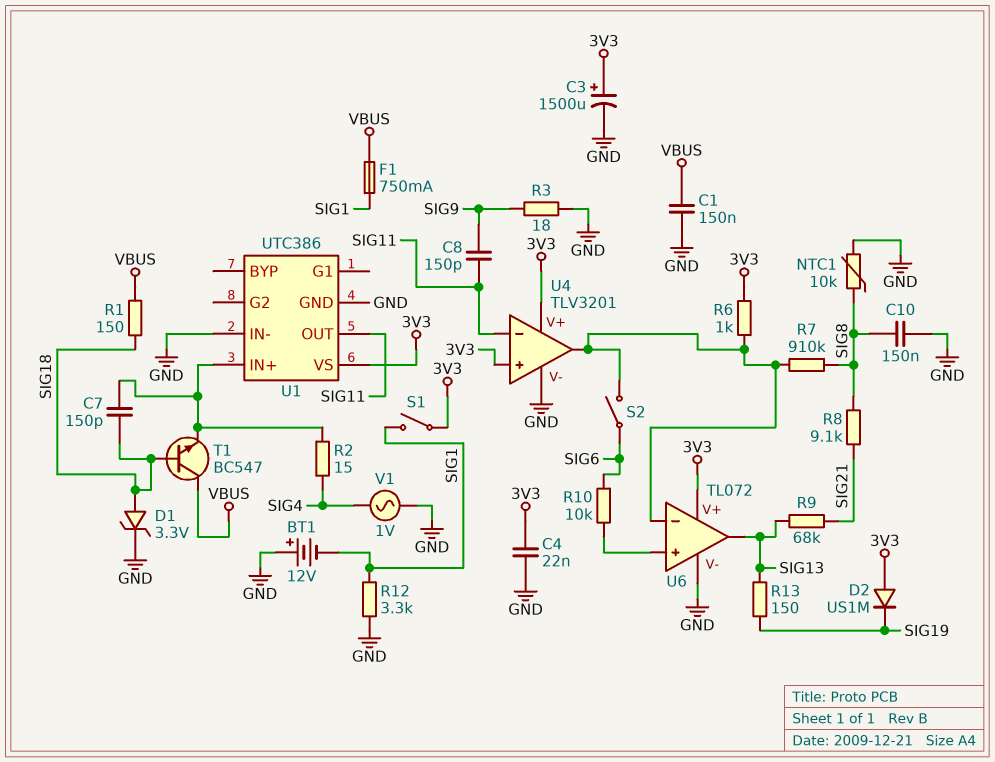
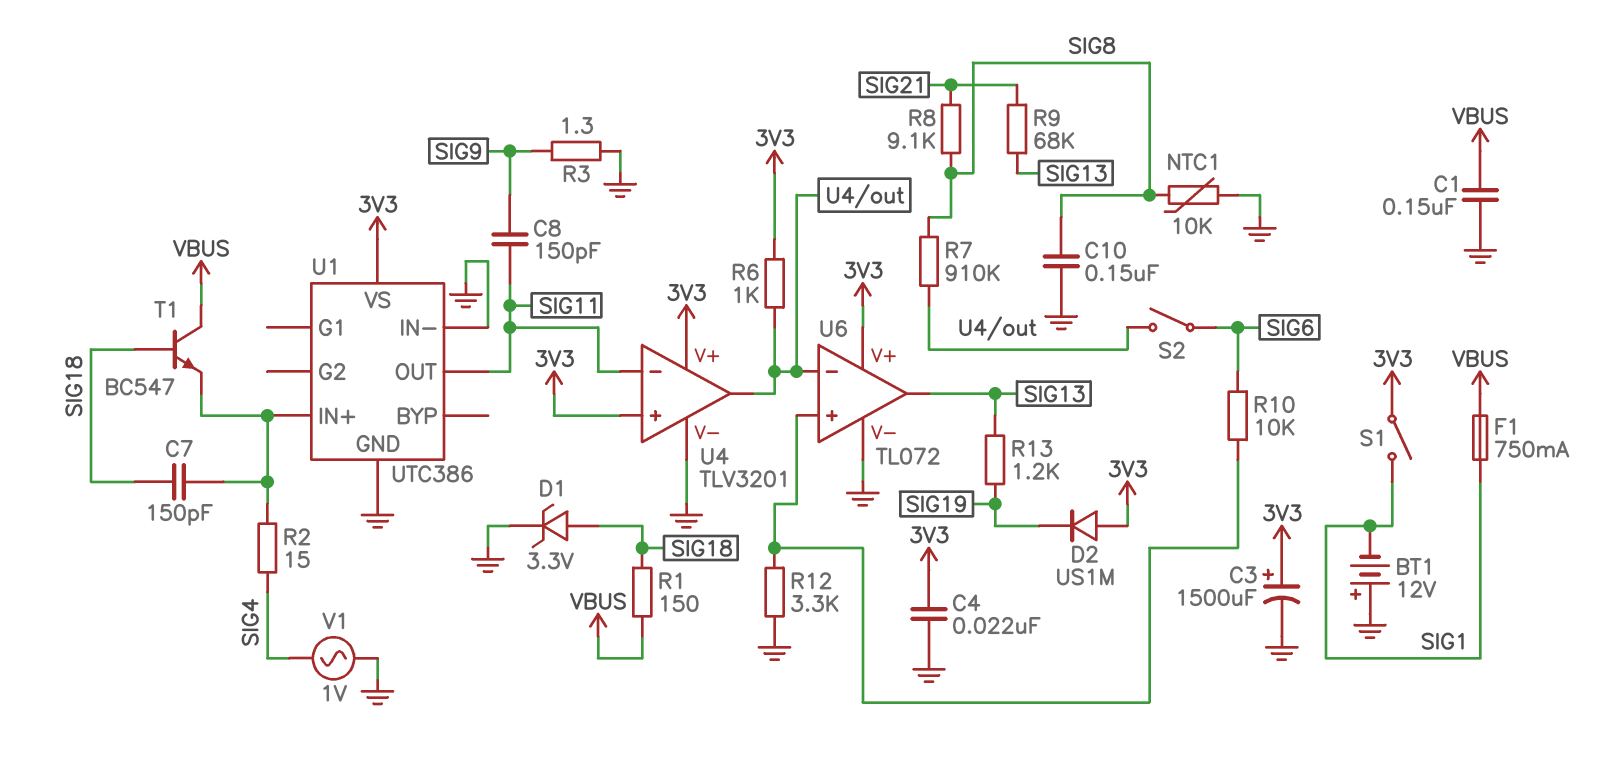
R3: 18 (GND, SIG9) -> 1.3 (GND, SIG9)
R12: 3.3k (GND, SIG1) -> 3.3k (GND, U6/in+)
R13: 150 (SIG13, SIG19) -> 1.2k (SIG13, SIG19)

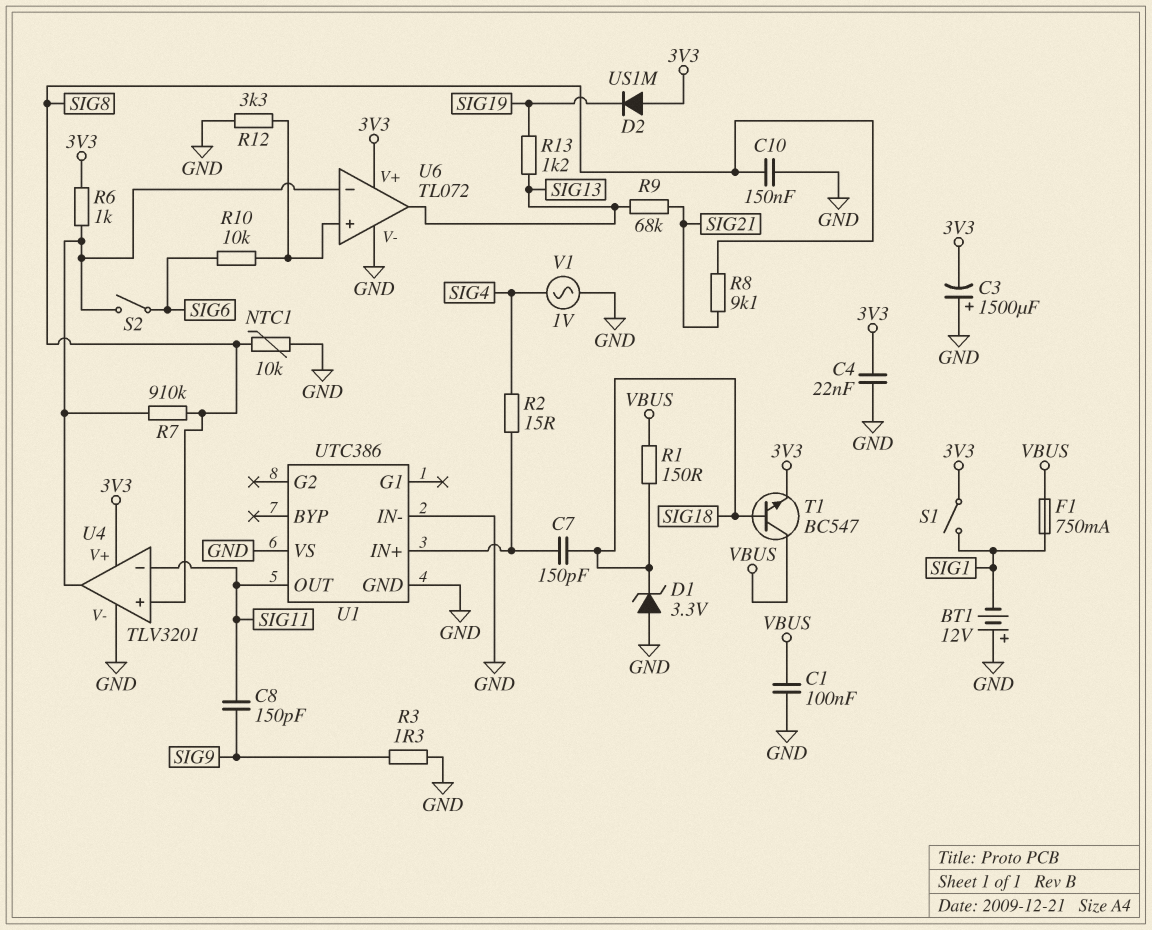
C1: 150nF (GND, VBUS) -> 100nF (GND, VBUS)
C3: 1500uF (plus 3V3, minus GND) -> 1500uF (plus GND, minus 3V3)
D1: zener 3.3V (A SIG18, K GND) -> zener 3.3V (A GND, K SIG18)
T1: NPN BC547 (B SIG18, C VBUS, E U1/IN+) -> NPN BC547 (B SIG18, C VBUS, E 3V3)
U1 pin VS: 3V3 -> GND
U4 pin in+: 3V3 -> SIG8

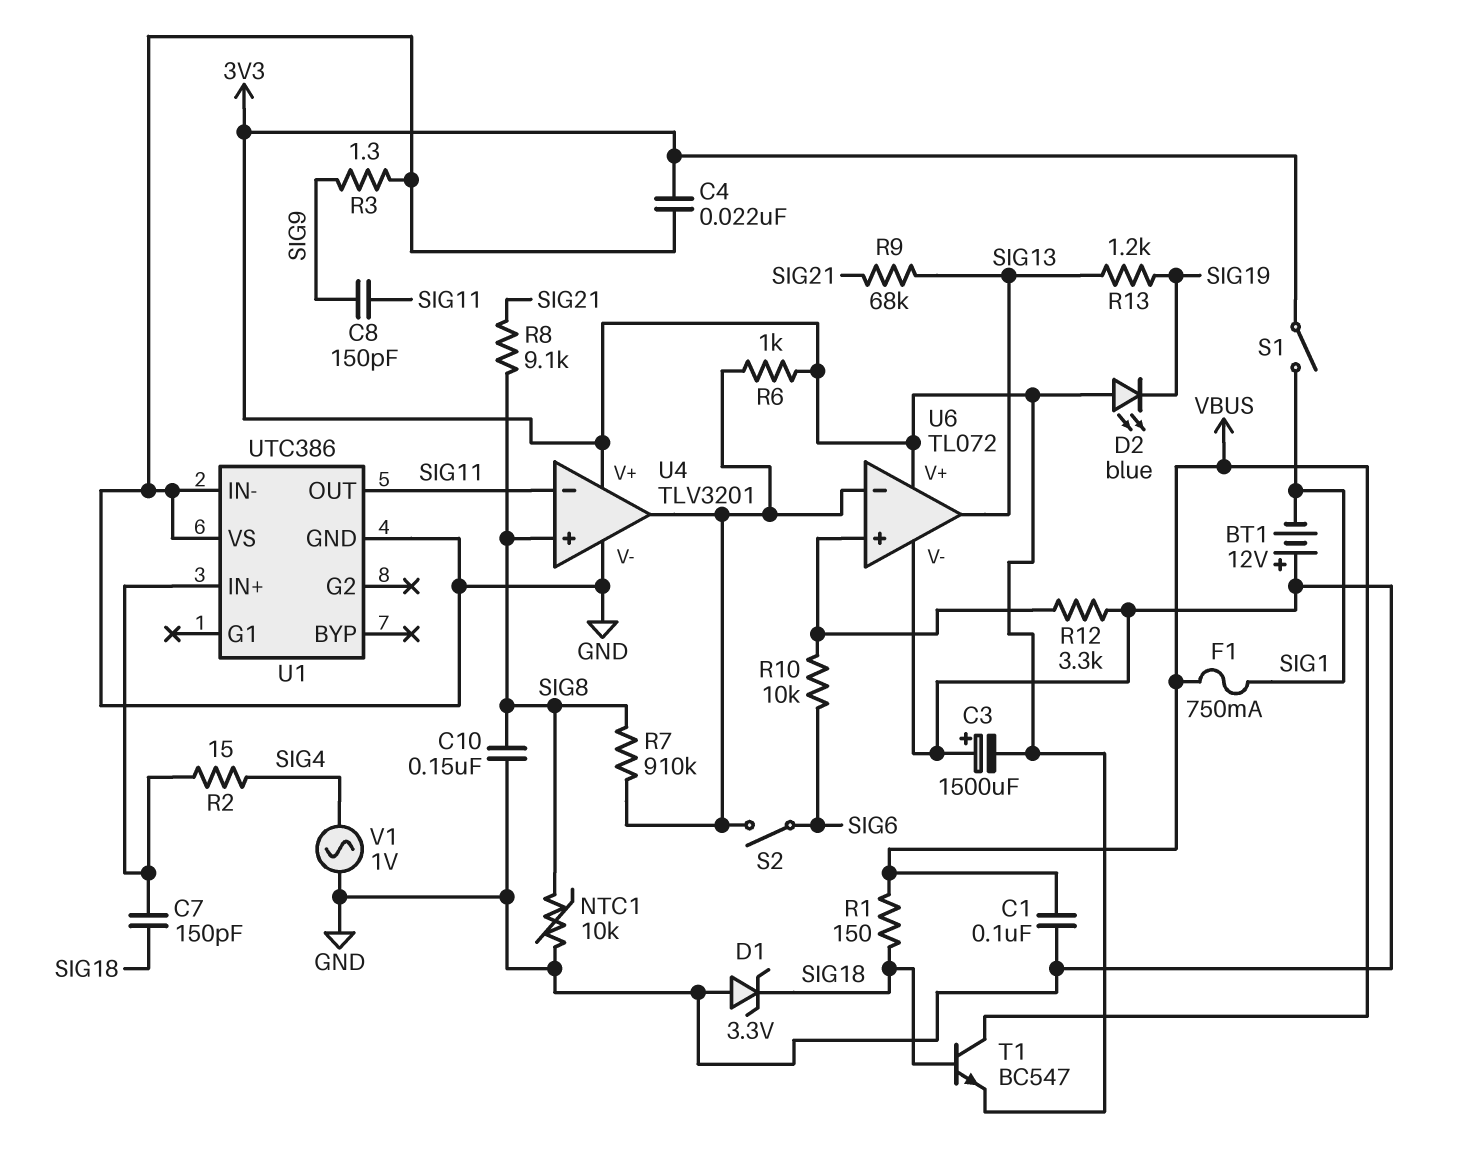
D2: diode US1M (A 3V3, K SIG19) -> LED blue (A 3V3, K SIG19)

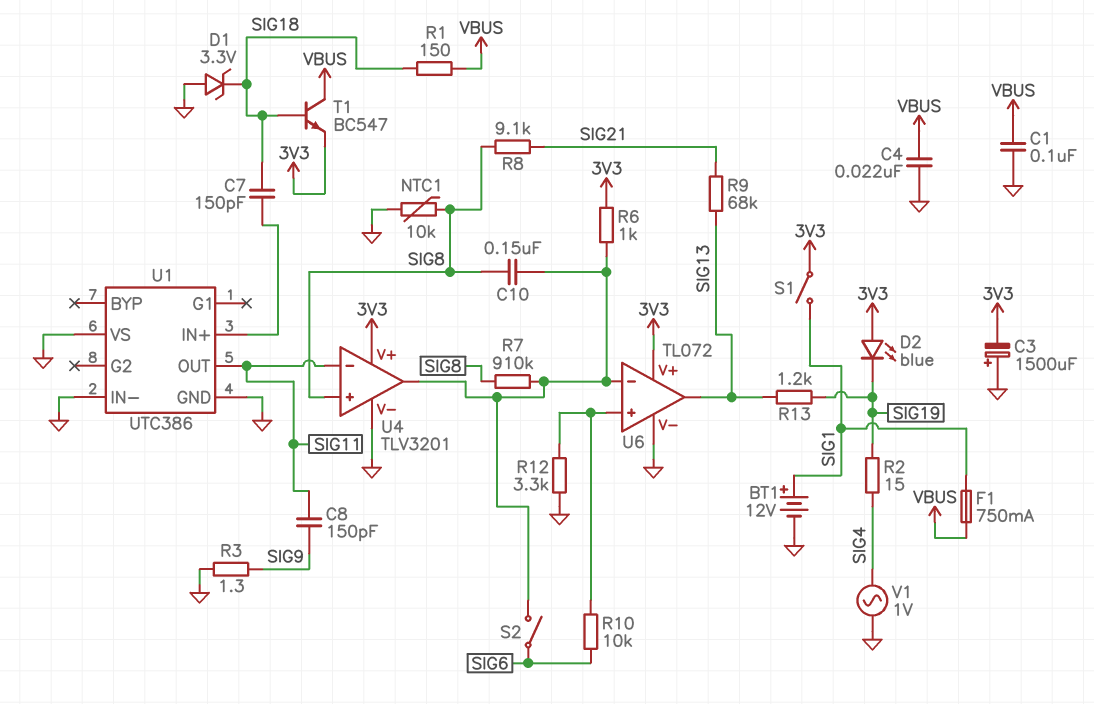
BT1: 12V (plus GND, minus SIG1) -> 12V (plus SIG1, minus GND)
C4: 22nF (3V3, GND) -> 22nF (GND, VBUS)
C10: 150nF (GND, SIG8) -> 150nF (SIG8, U4/out)
R2: 15 (SIG4, U1/IN+) -> 15 (SIG4, SIG19)

